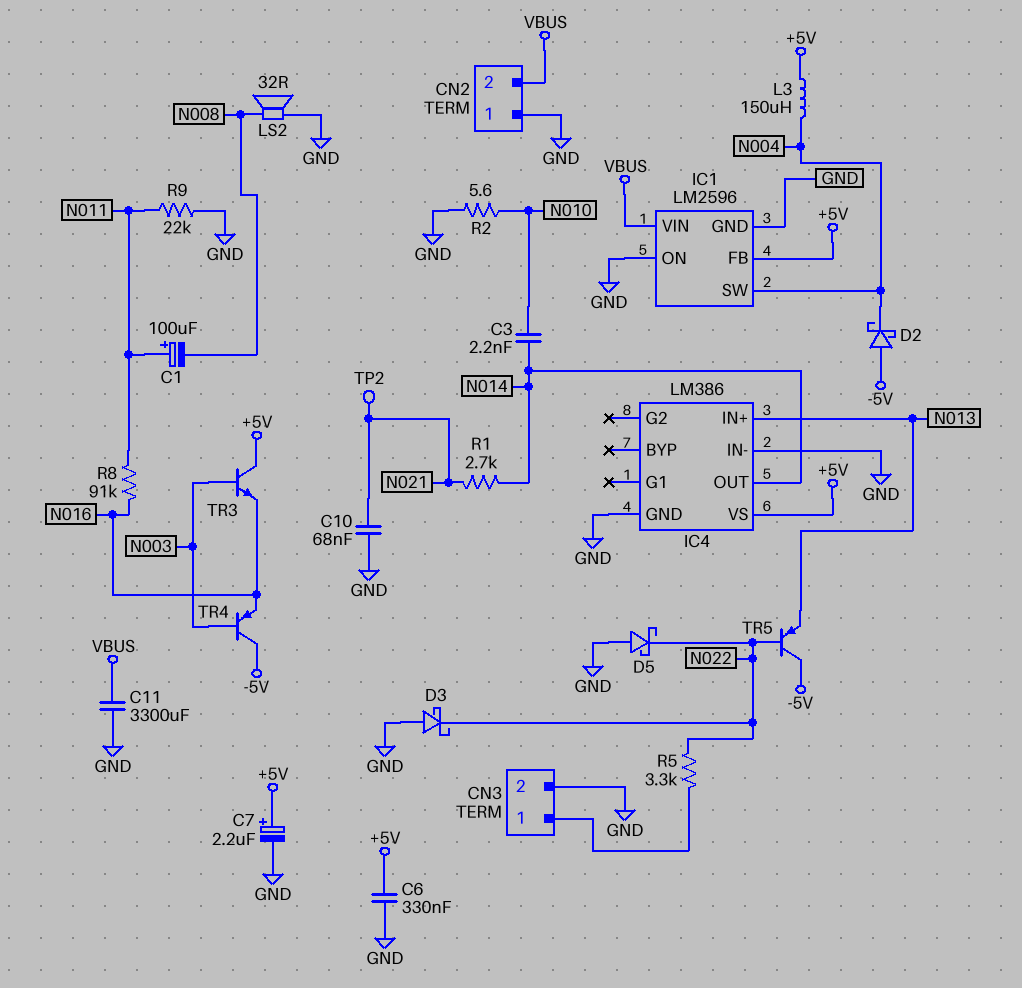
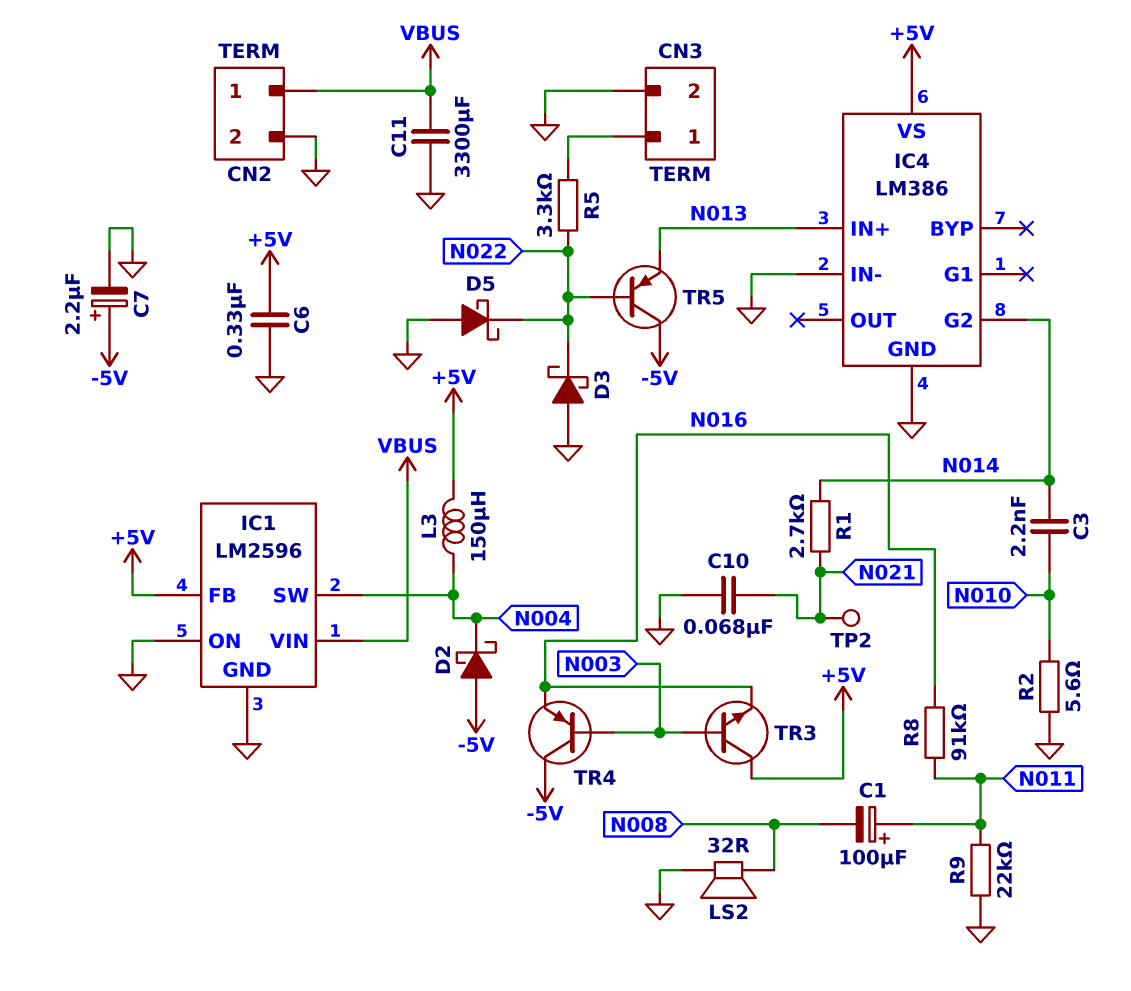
C7: 2.2uF (plus +5V, minus GND) -> 2.2uF (plus -5V, minus GND)
CN2 pin 1: GND -> VBUS
CN2 pin 2: VBUS -> GND
IC4 pin G2: none -> N014
IC4 pin OUT: N014 -> none

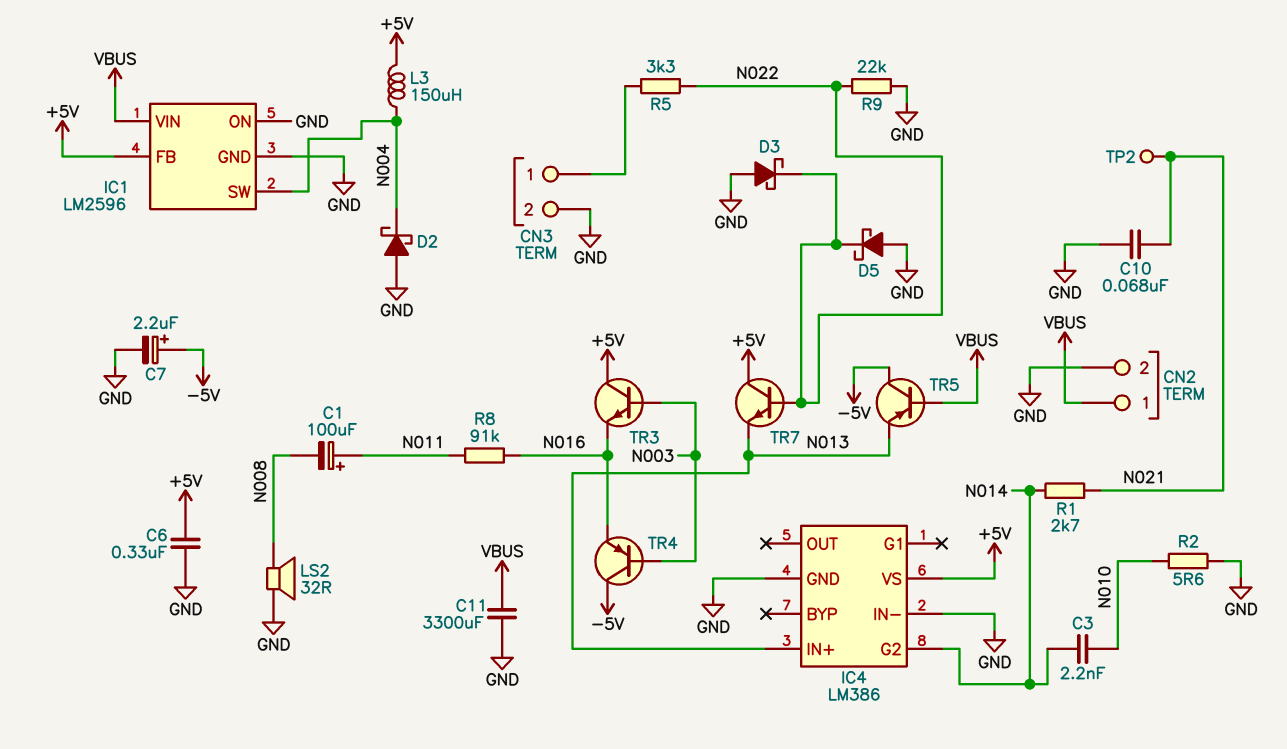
D2: schottky (A -5V, K N004) -> schottky (A GND, K N004)
R9: 22k (GND, N011) -> 22k (GND, N022)
TR5: PNP (B N022, C -5V, E N013) -> PNP (B VBUS, C -5V, E N013)
TR7: none -> NPN (B N022, C +5V, E N013)

